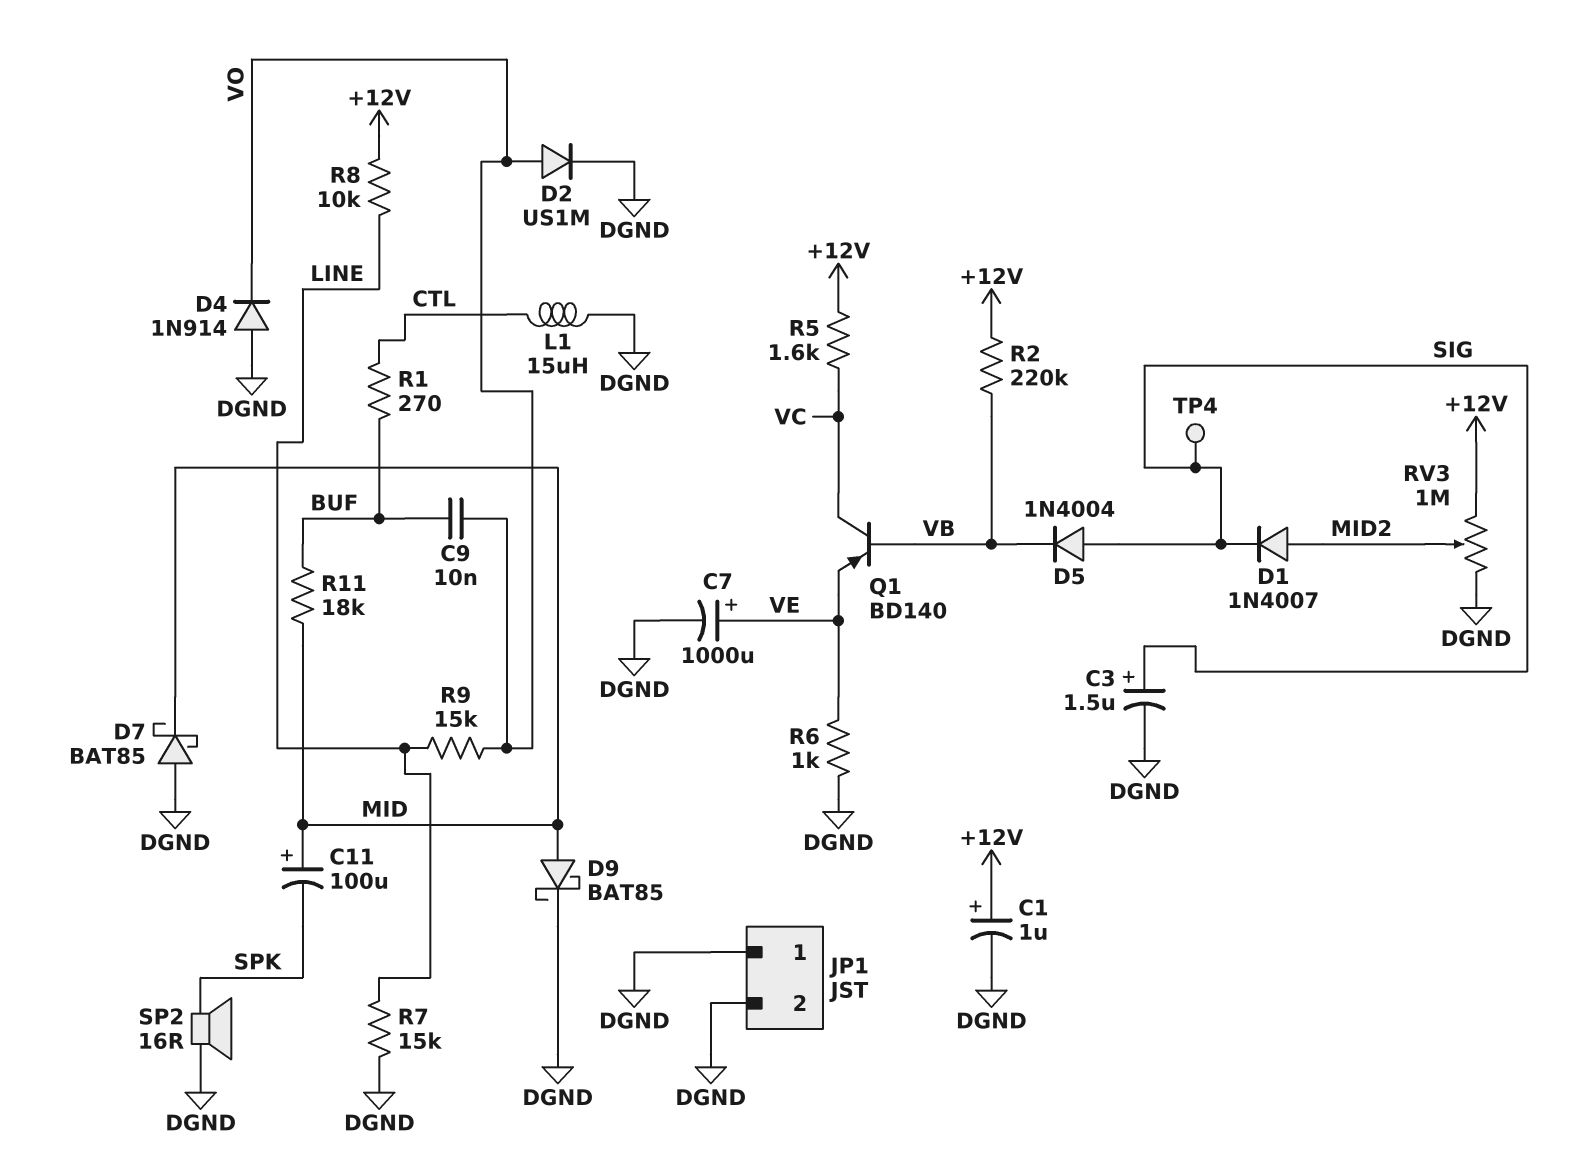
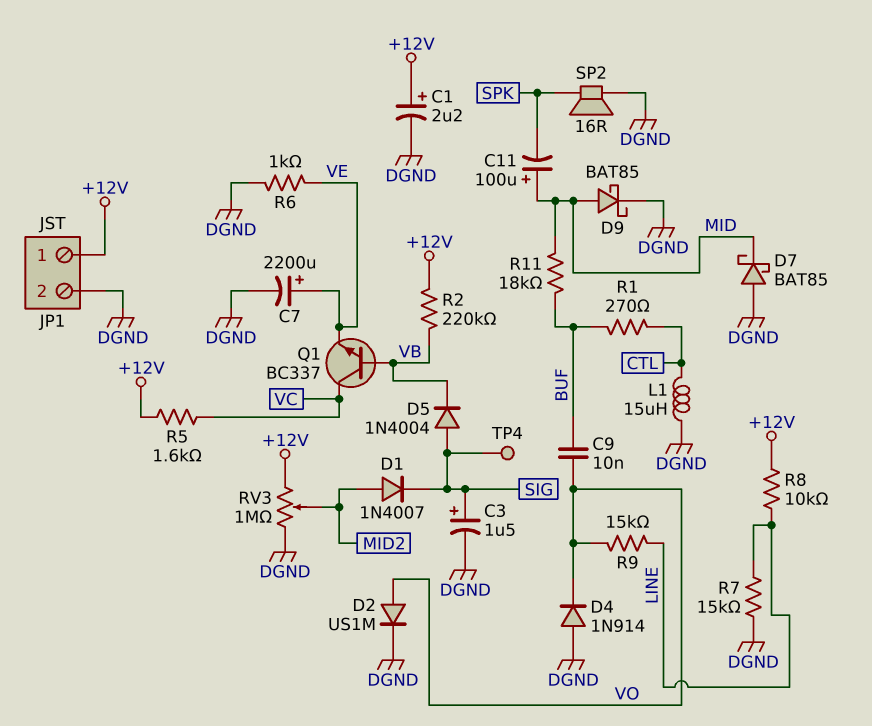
C1: 1uF (plus +12V, minus DGND) -> 2.2uF (plus +12V, minus DGND)
C7: 1000uF (plus VE, minus DGND) -> 2200uF (plus VE, minus DGND)
JP1 pin 1: DGND -> +12V
Q1: PNP BD140 (B VB, C VC, E VE) -> NPN BC337 (B VB, C VC, E VE)

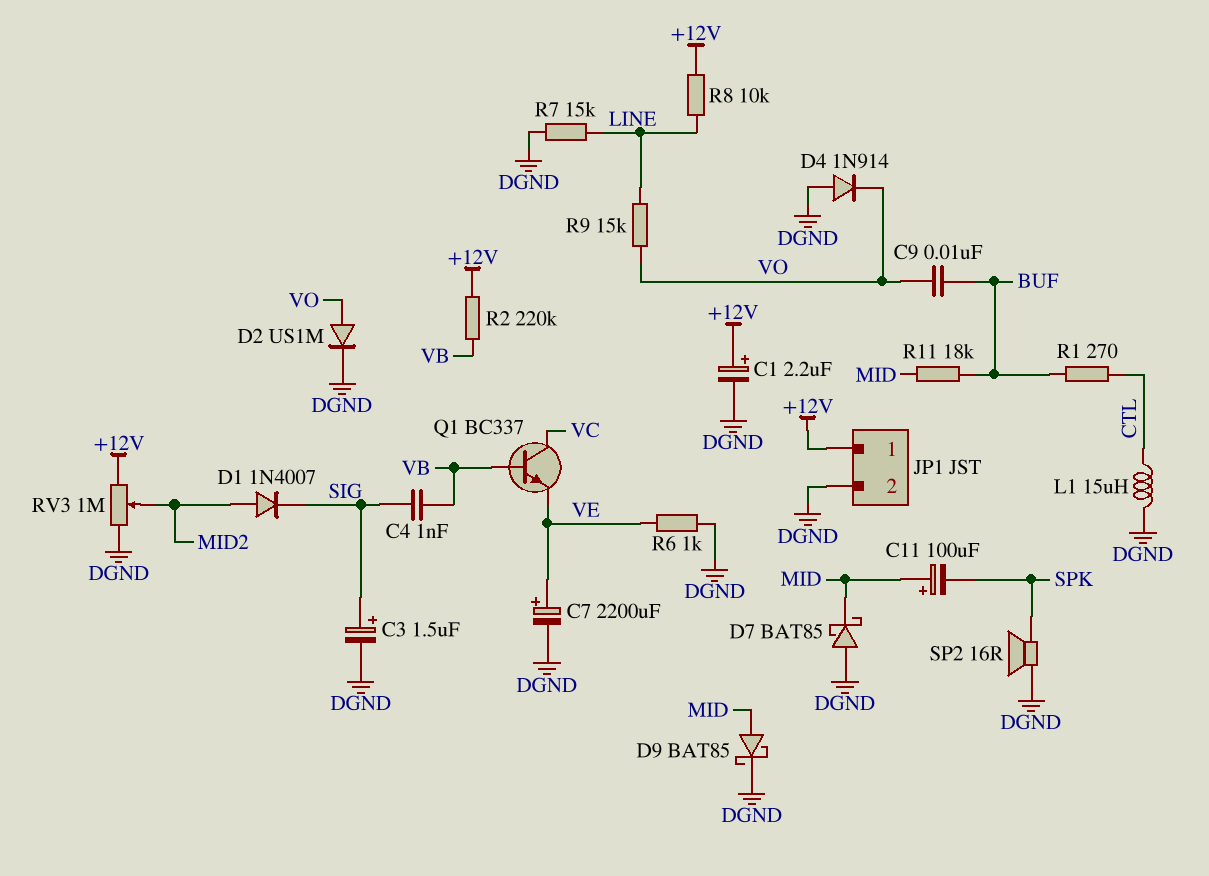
C4: none -> 1nF (SIG, VB)
D5: diode 1N4004 (A SIG, K VB) -> none
R5: 1.6k (+12V, VC) -> none
TP4: test point (SIG) -> none

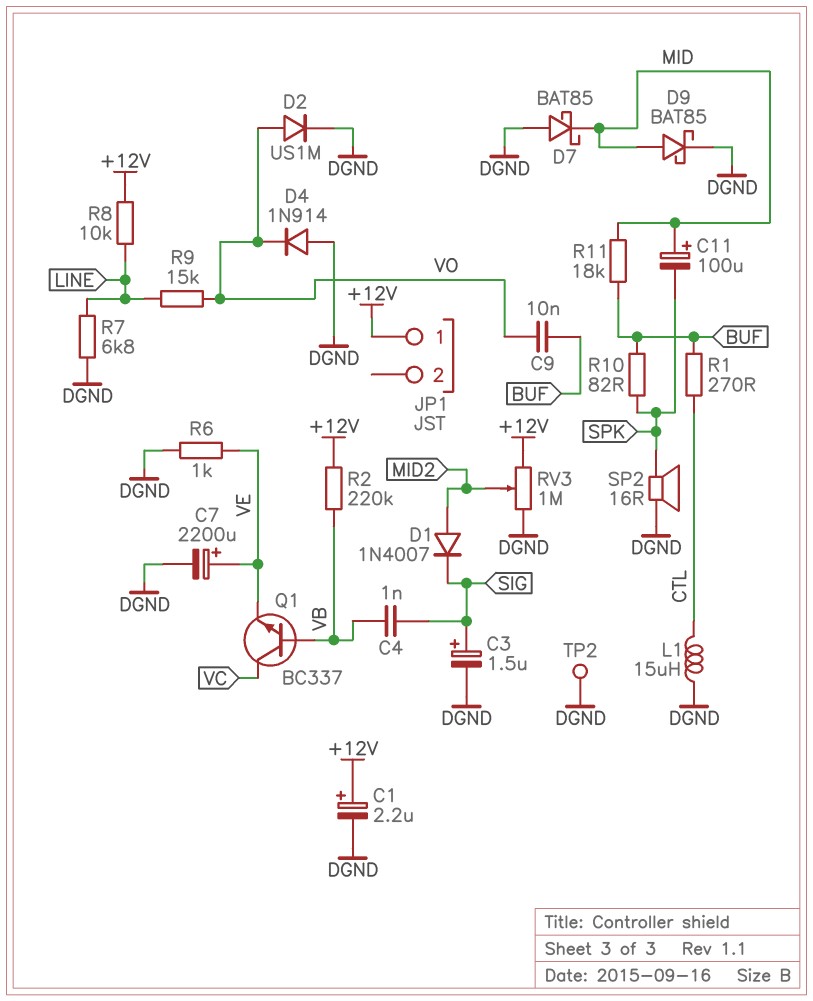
JP1 pin 2: DGND -> none
R7: 15k (DGND, LINE) -> 6.8k (DGND, LINE)
R10: none -> 82 (BUF, SPK)
TP2: none -> test point (DGND)

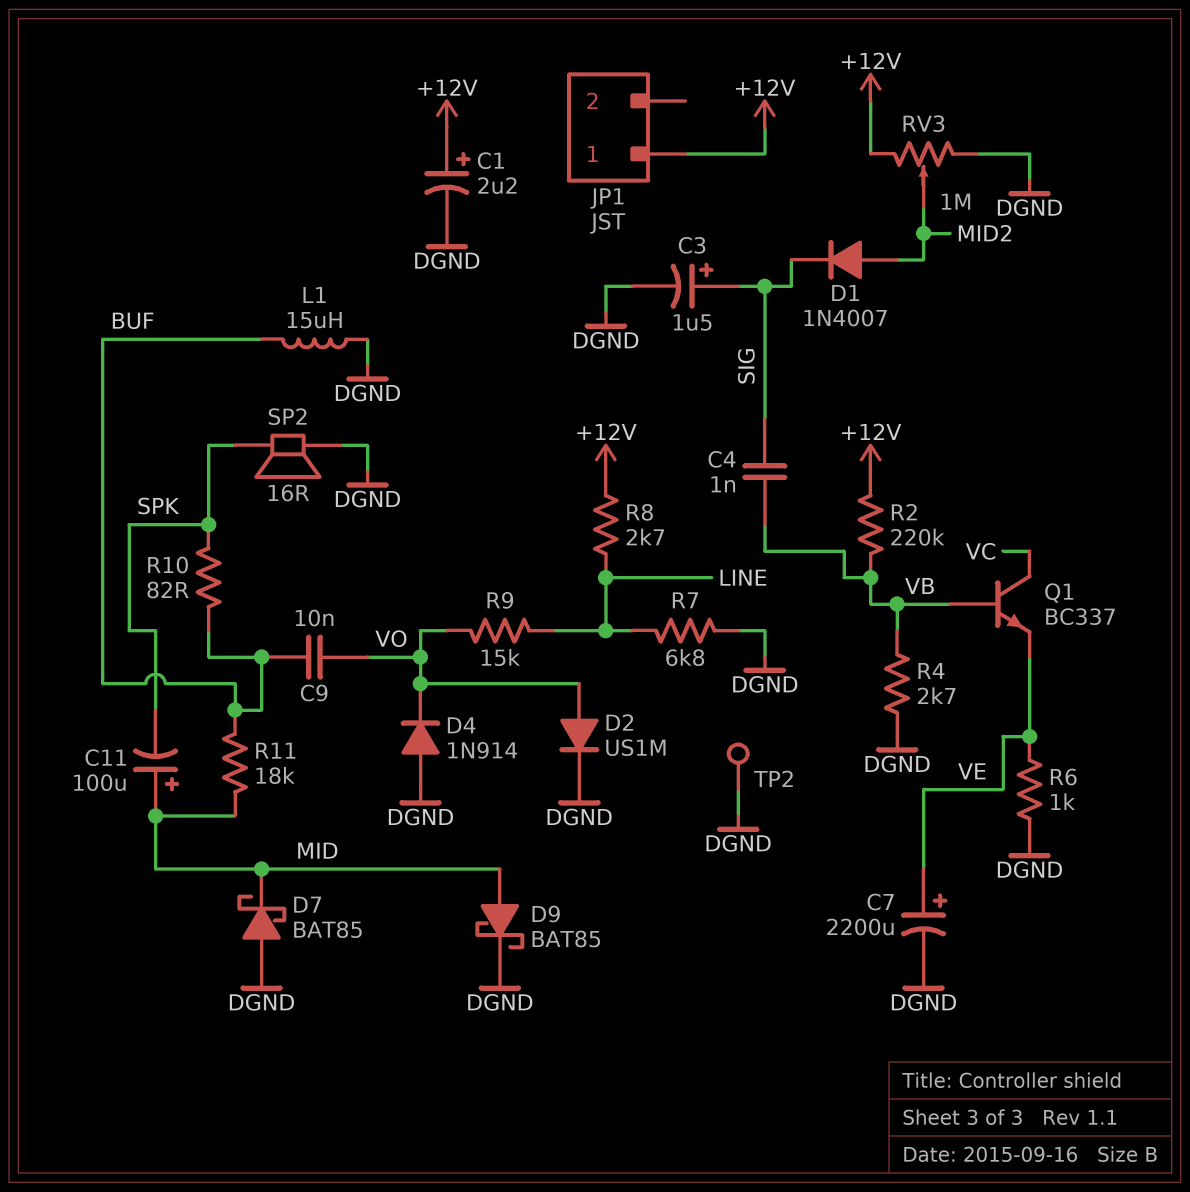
L1: 15uH (CTL, DGND) -> 15uH (BUF, DGND)
R1: 270 (BUF, CTL) -> none
R4: none -> 2.7k (DGND, VB)
R8: 10k (+12V, LINE) -> 2.7k (+12V, LINE)

